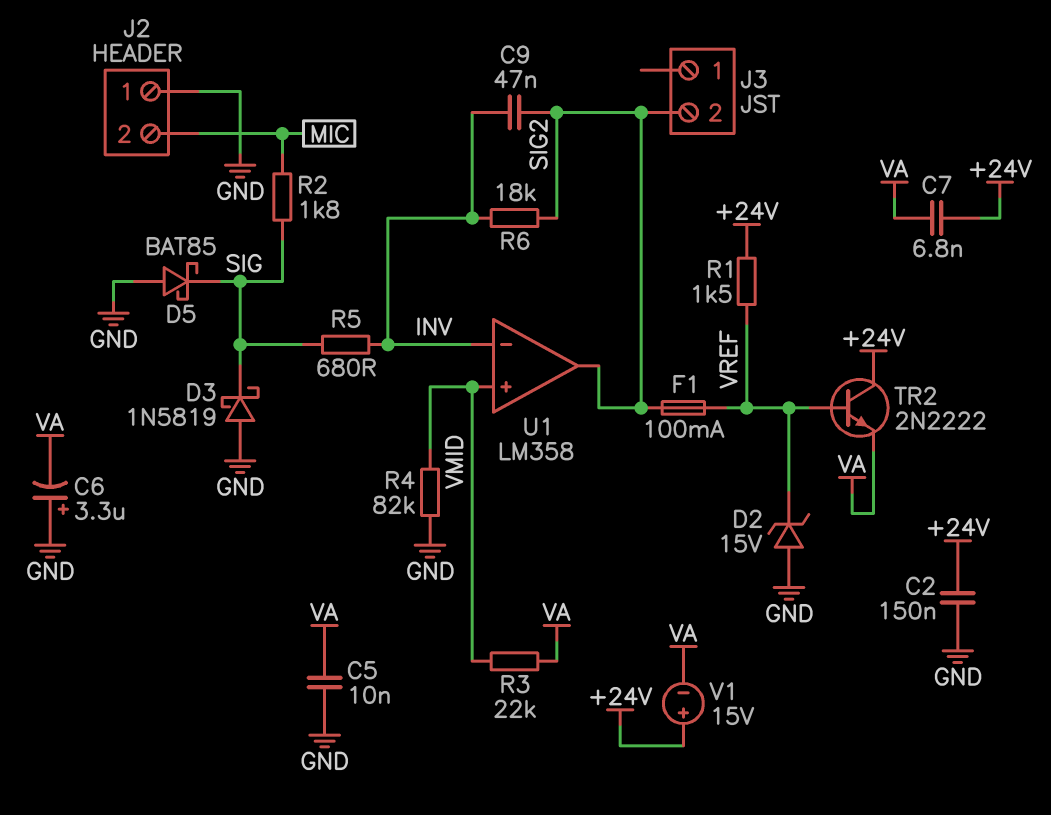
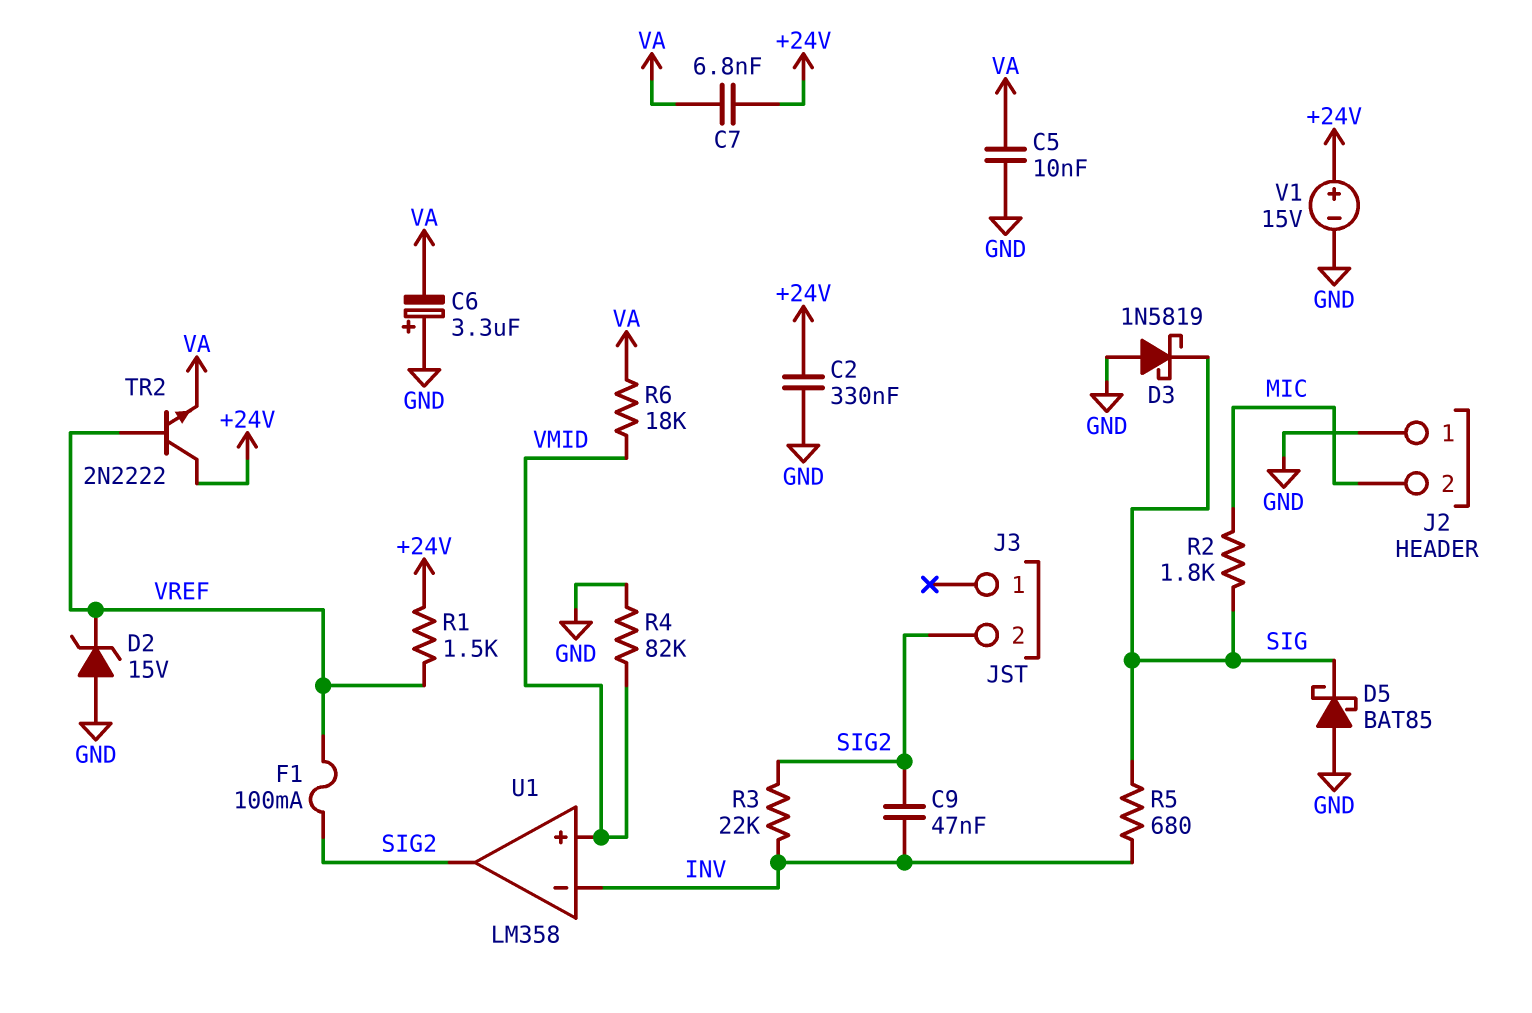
C2: 150nF (+24V, GND) -> 330nF (+24V, GND)
R3: 22k (VA, VMID) -> 22k (INV, SIG2)
R6: 18k (INV, SIG2) -> 18k (VA, VMID)
V1: 15V (plus +24V, minus VA) -> 15V (plus +24V, minus GND)

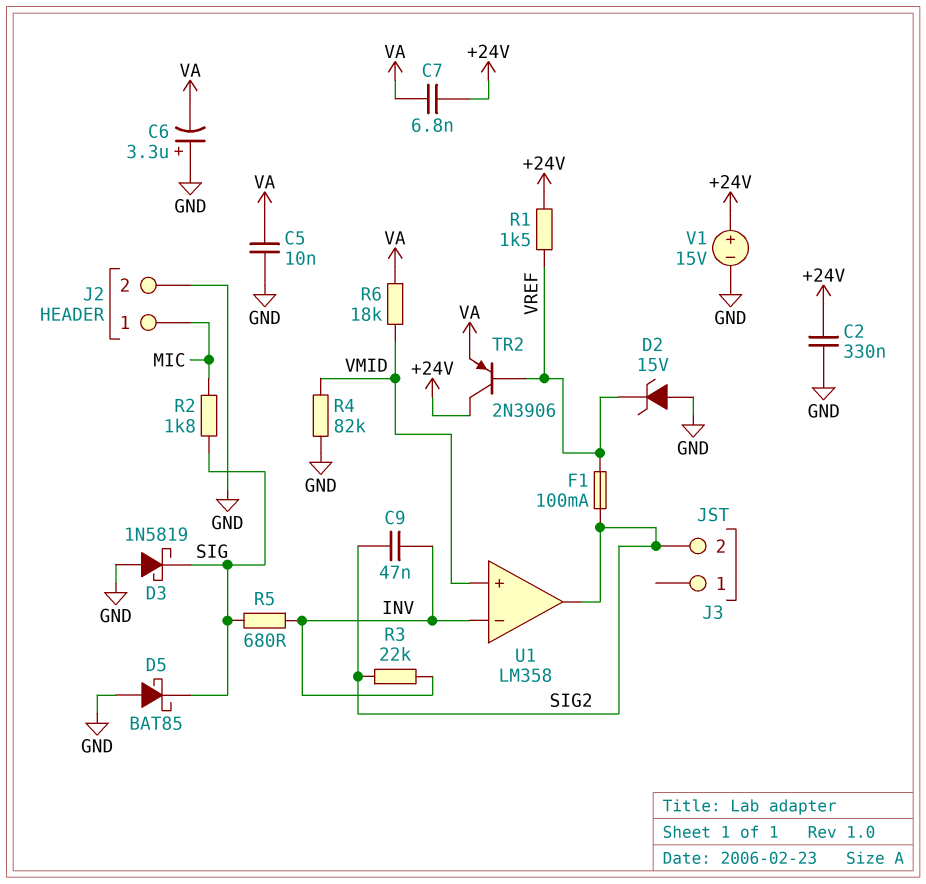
J2 pin 1: GND -> MIC
J2 pin 2: MIC -> GND
TR2: NPN 2N2222 (B VREF, C +24V, E VA) -> PNP 2N3906 (B VREF, C +24V, E VA)

